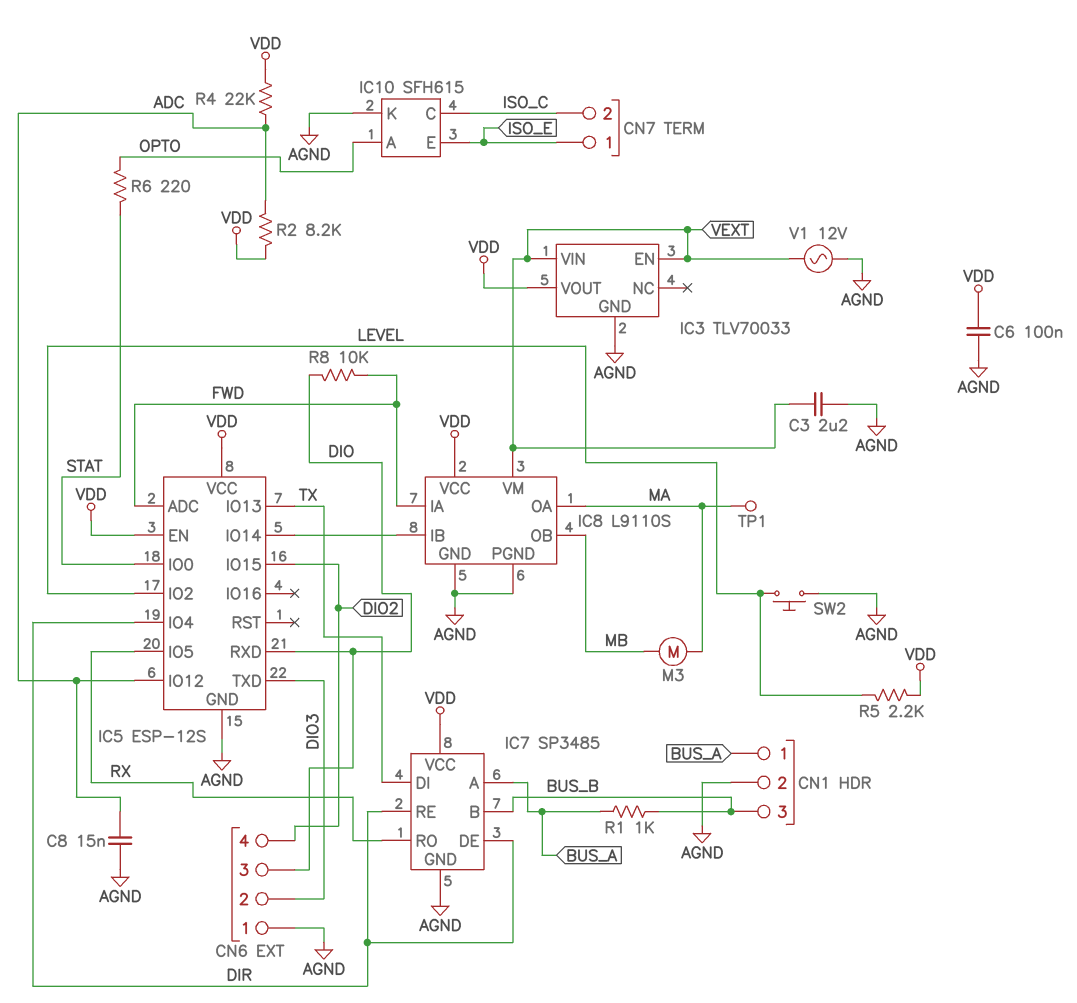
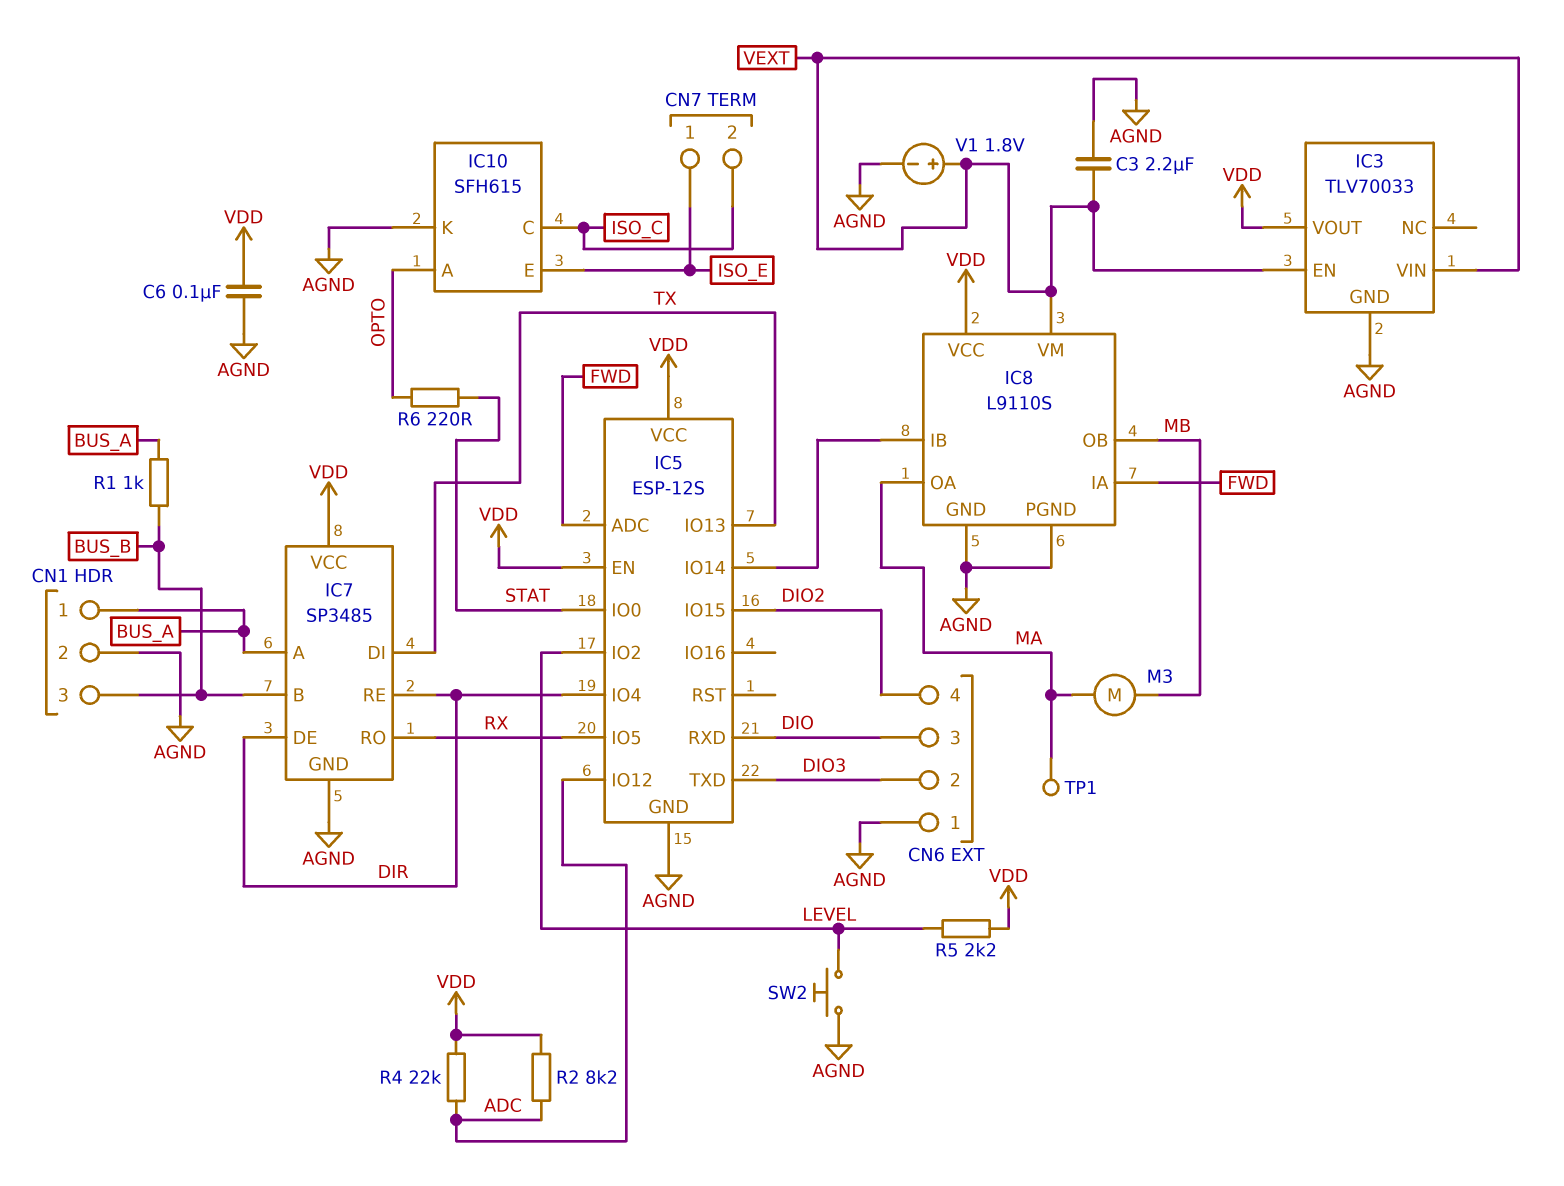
C8: 15nF (ADC, AGND) -> none
R8: 10k (DIO, FWD) -> none
V1: AC 12V (AGND, VEXT) -> 1.8V (plus VEXT, minus AGND)

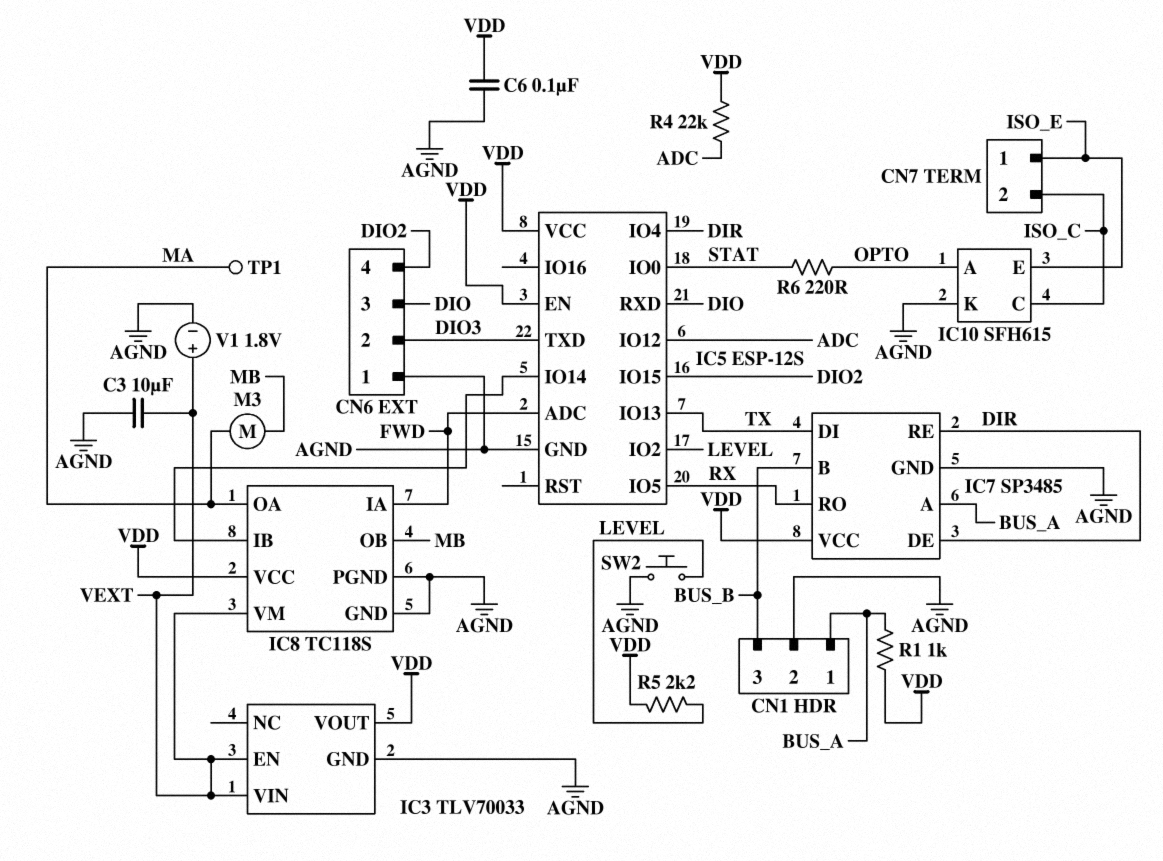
C3: 2.2uF (AGND, VEXT) -> 10uF (AGND, VEXT)
IC8: L9110S -> TC118S
R1: 1k (BUS_A, BUS_B) -> 1k (BUS_A, VDD)
R2: 8.2k (ADC, VDD) -> none

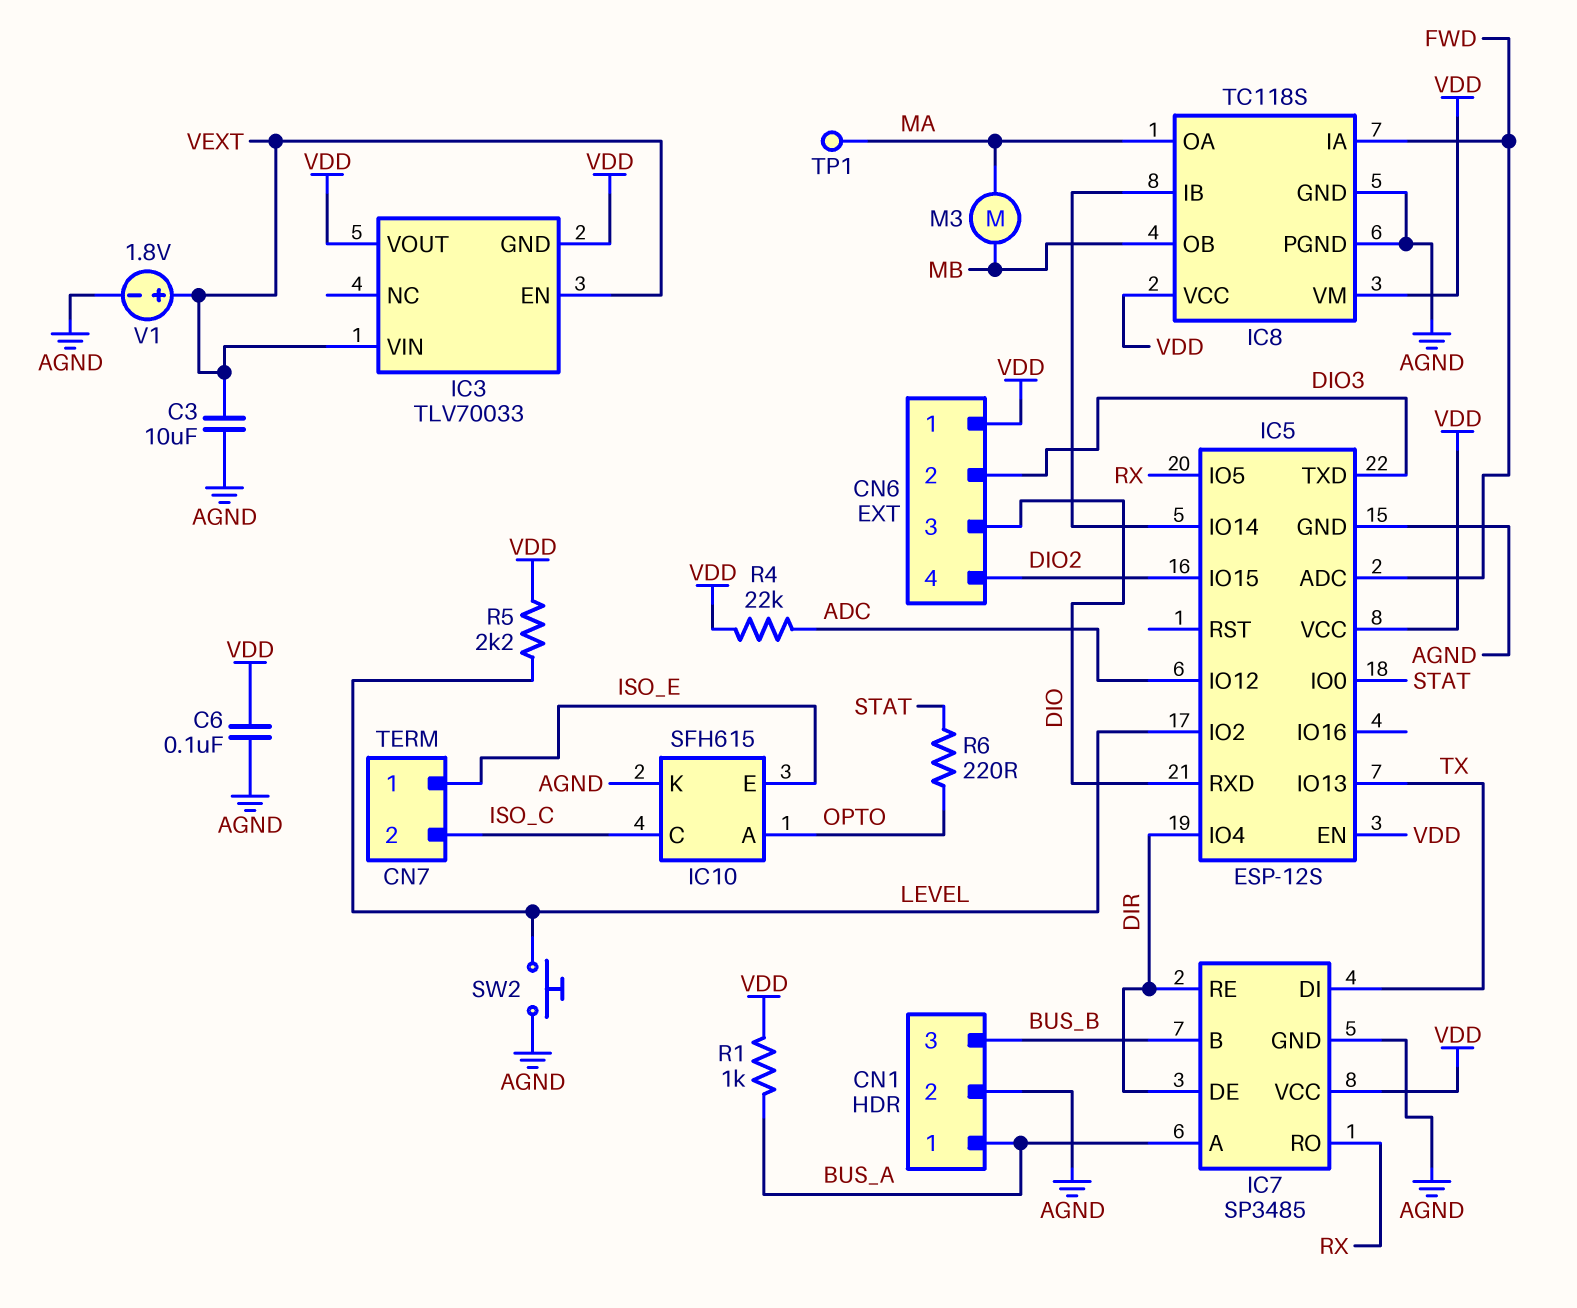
CN6 pin 1: AGND -> VDD
IC3 pin GND: AGND -> VDD
IC8 pin VM: VEXT -> VDD

